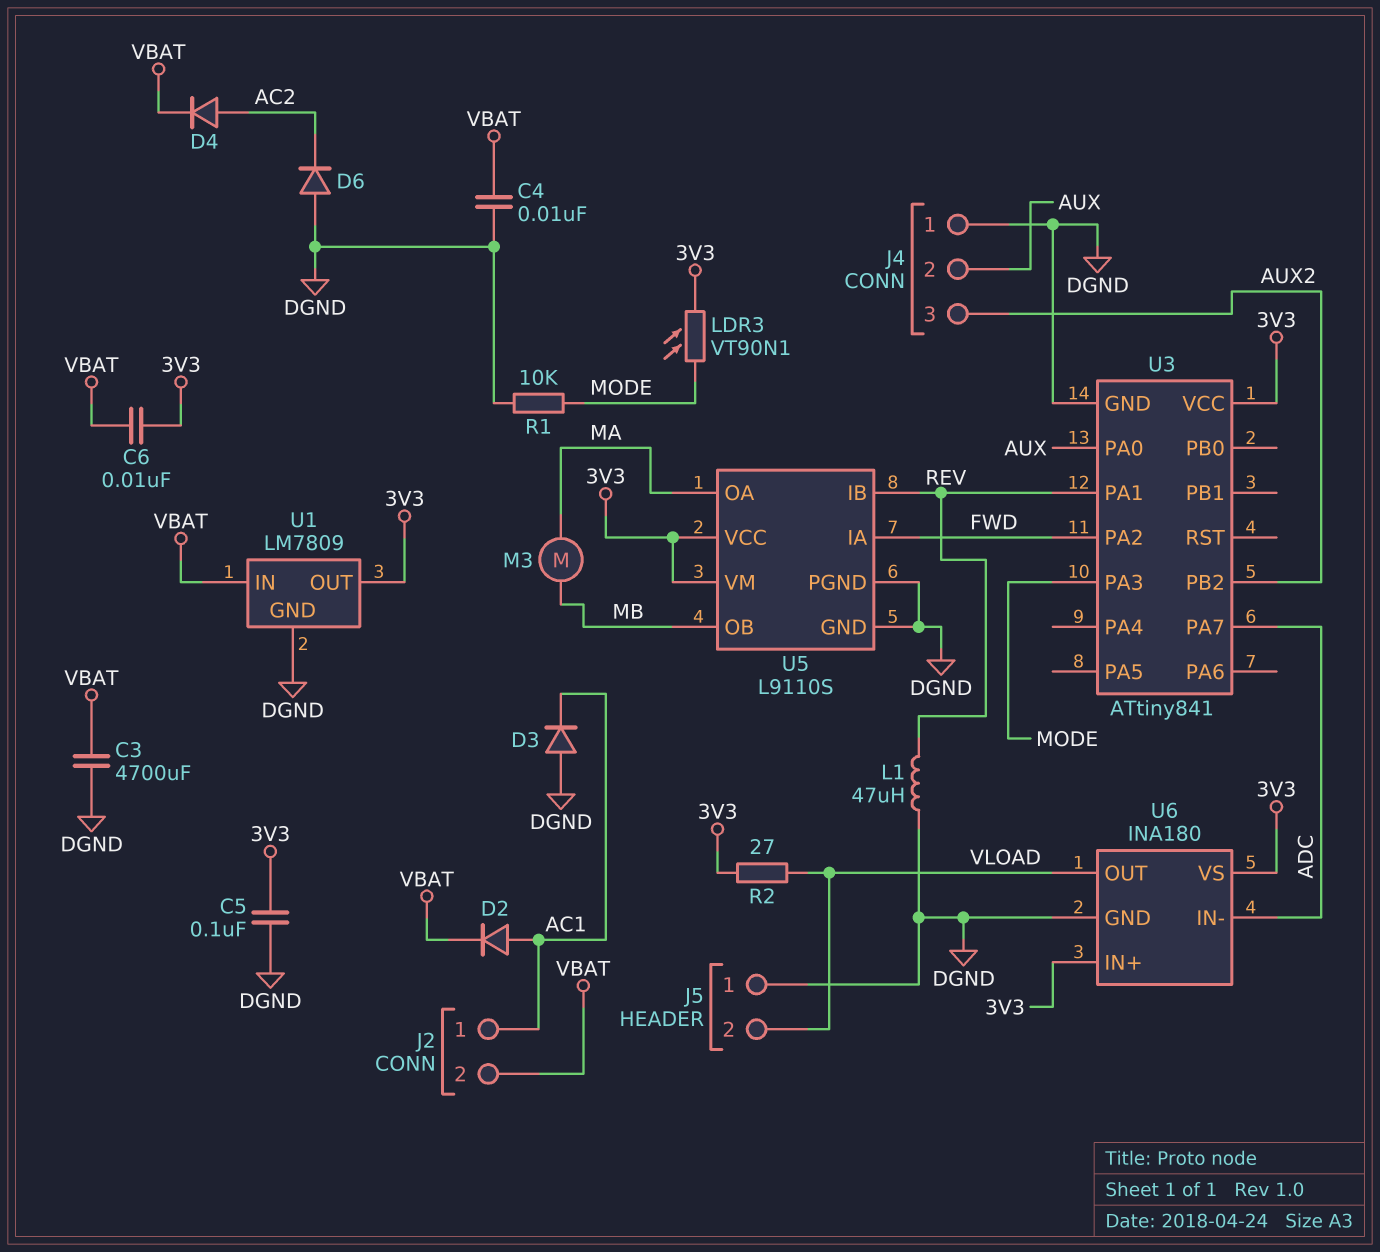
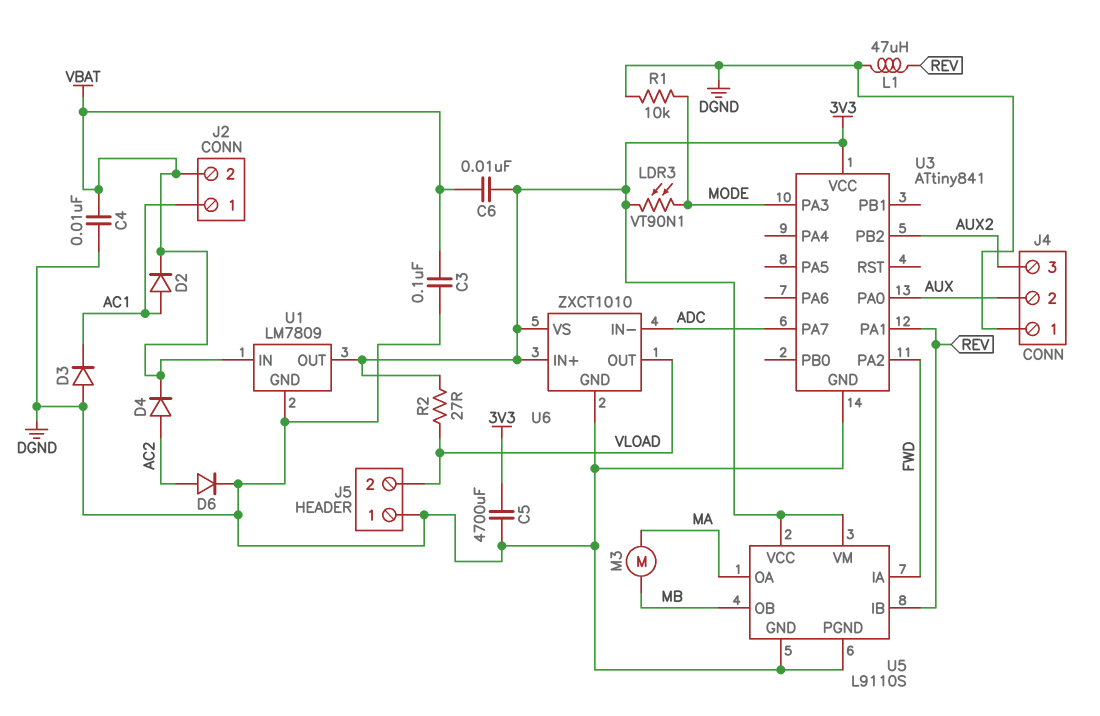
C3: 4700uF (DGND, VBAT) -> 100nF (DGND, VBAT)
C5: 100nF (3V3, DGND) -> 4700uF (3V3, DGND)
D6: diode (A DGND, K AC2) -> diode (A AC2, K DGND)
U6: INA180 -> ZXCT1010

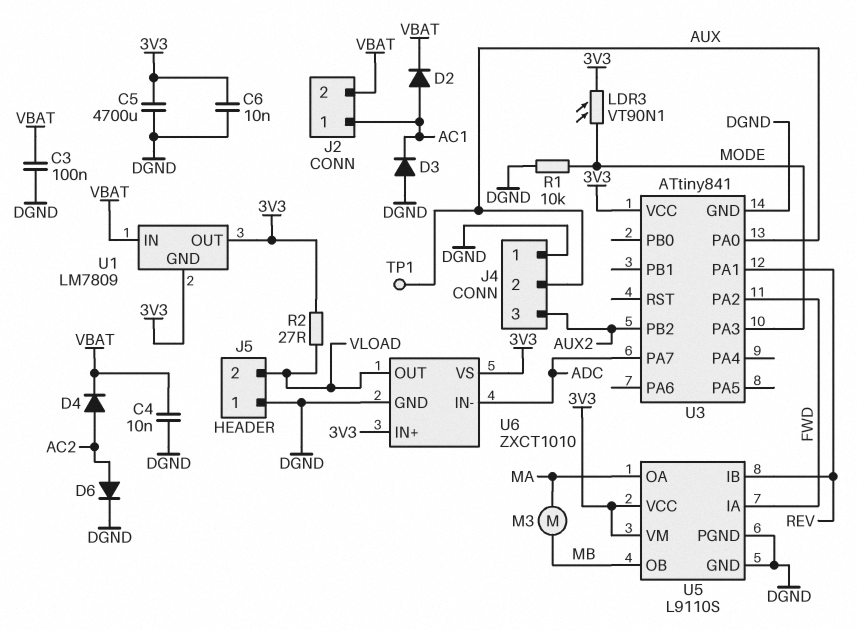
C6: 10nF (3V3, VBAT) -> 10nF (3V3, DGND)
L1: 47uH (DGND, REV) -> none
TP1: none -> test point (AUX)
U1 pin GND: DGND -> 3V3

